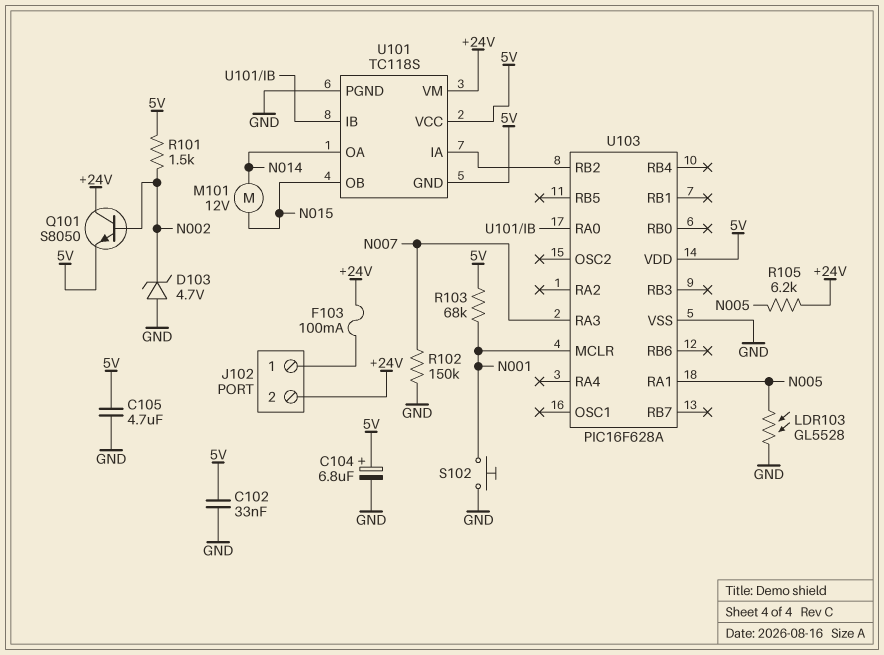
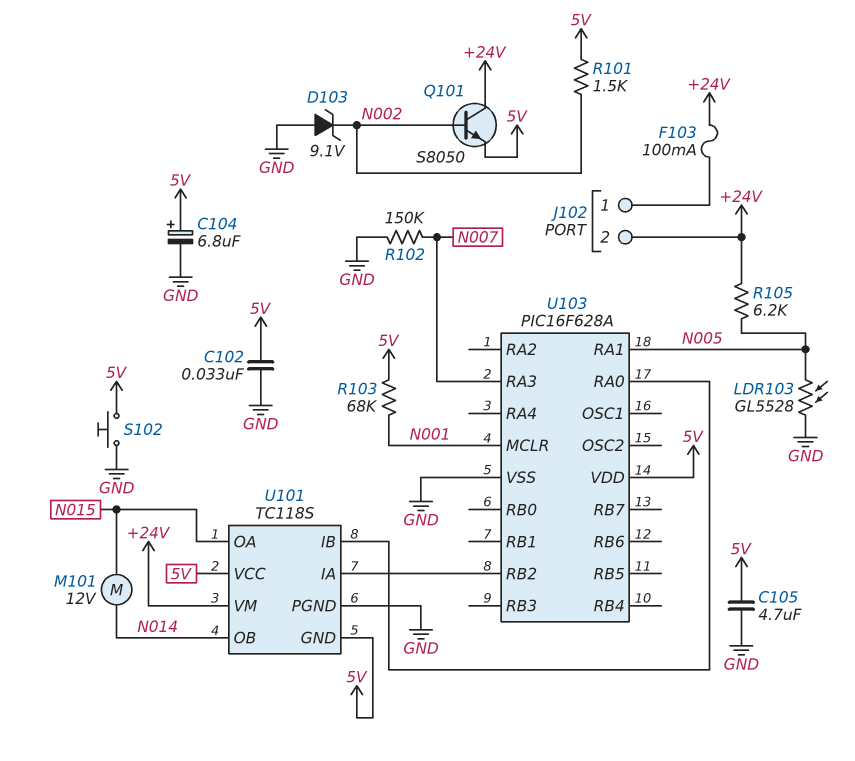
D103: zener 4.7V (A GND, K N002) -> zener 9.1V (A GND, K N002)
S102: button (GND, N001) -> button (5V, GND)
U101 pin OA: N014 -> N015
U101 pin OB: N015 -> N014

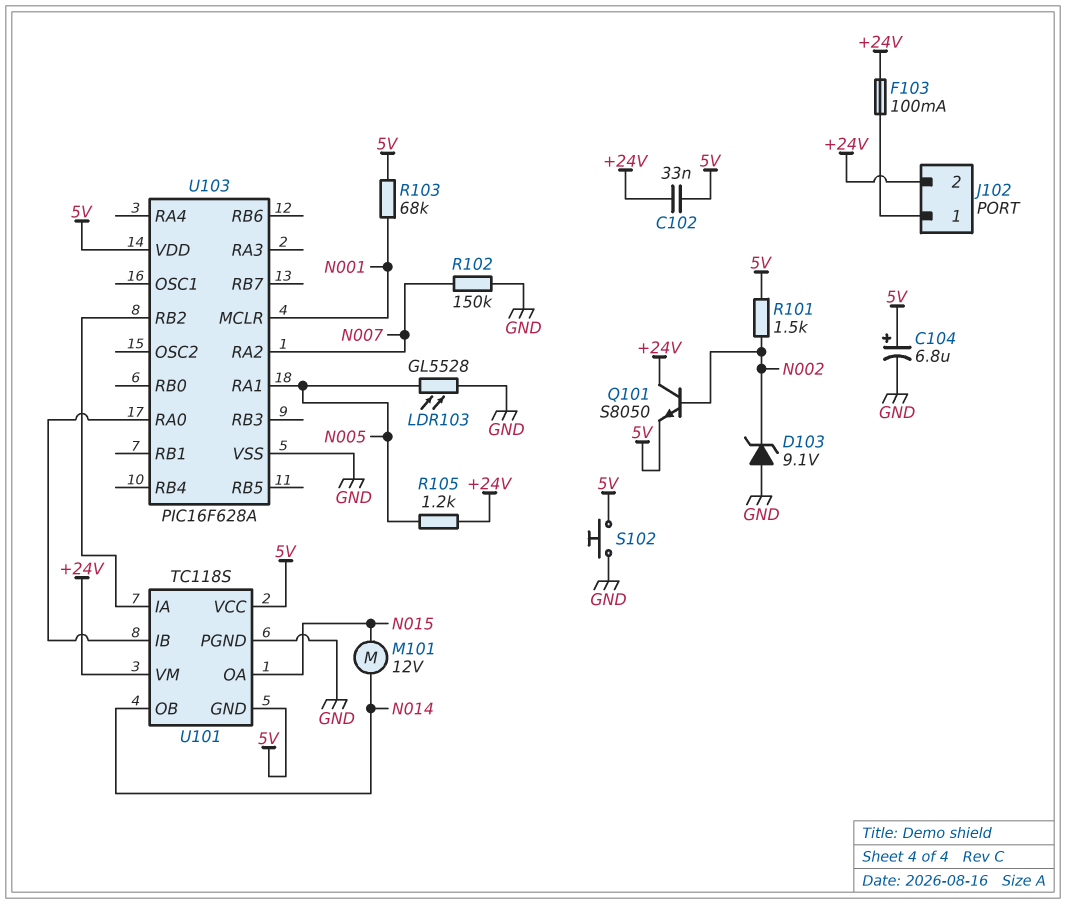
C102: 33nF (5V, GND) -> 33nF (+24V, 5V)
C105: 4.7uF (5V, GND) -> none
R105: 6.2k (+24V, N005) -> 1.2k (+24V, N005)
U103 pin RA2: none -> N007
U103 pin RA3: N007 -> none

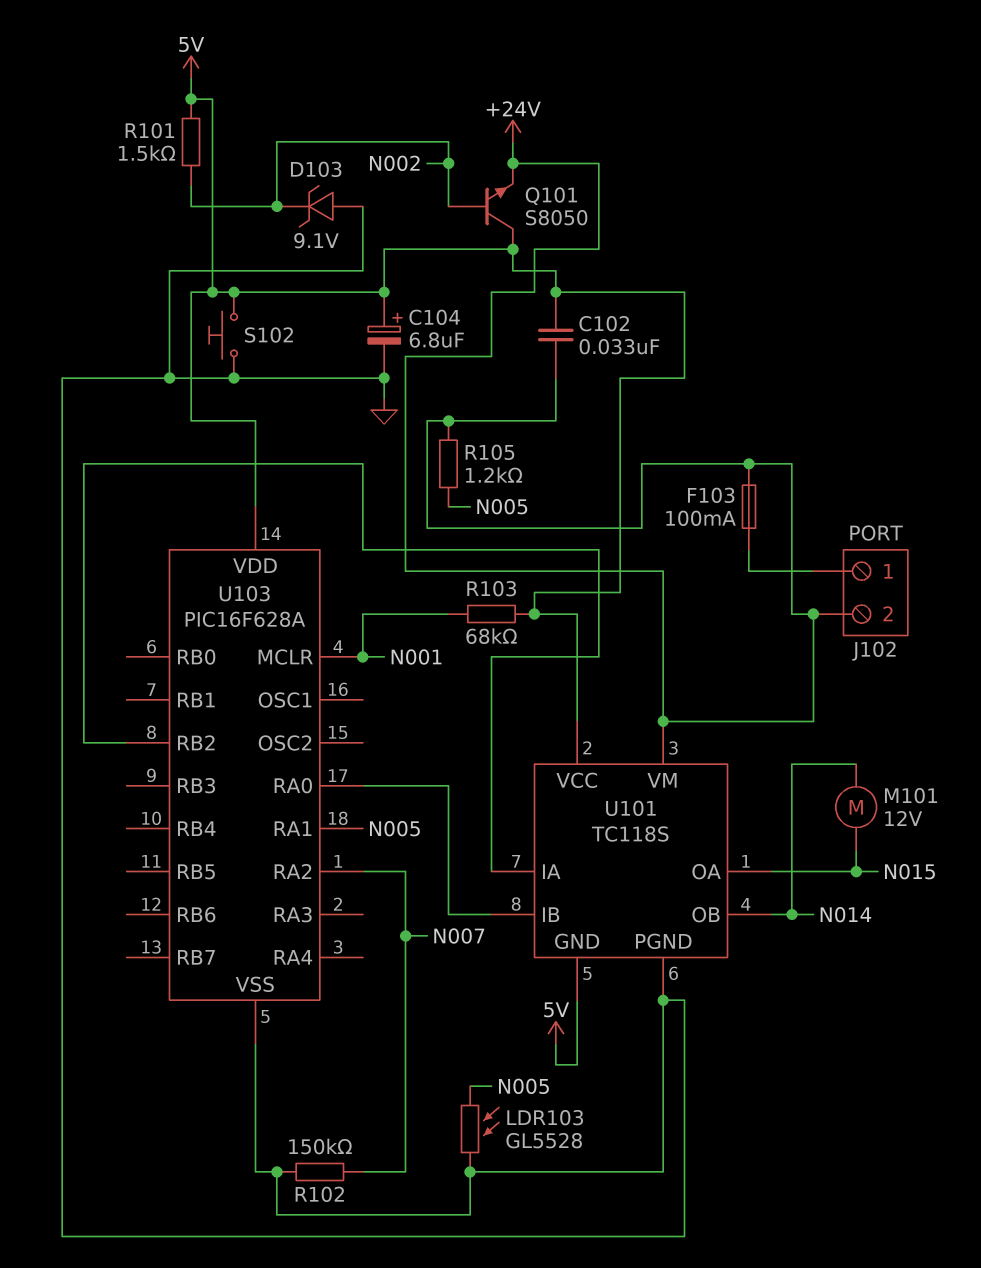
Q101: NPN S8050 (B N002, C +24V, E 5V) -> NPN S8050 (B N002, C 5V, E +24V)

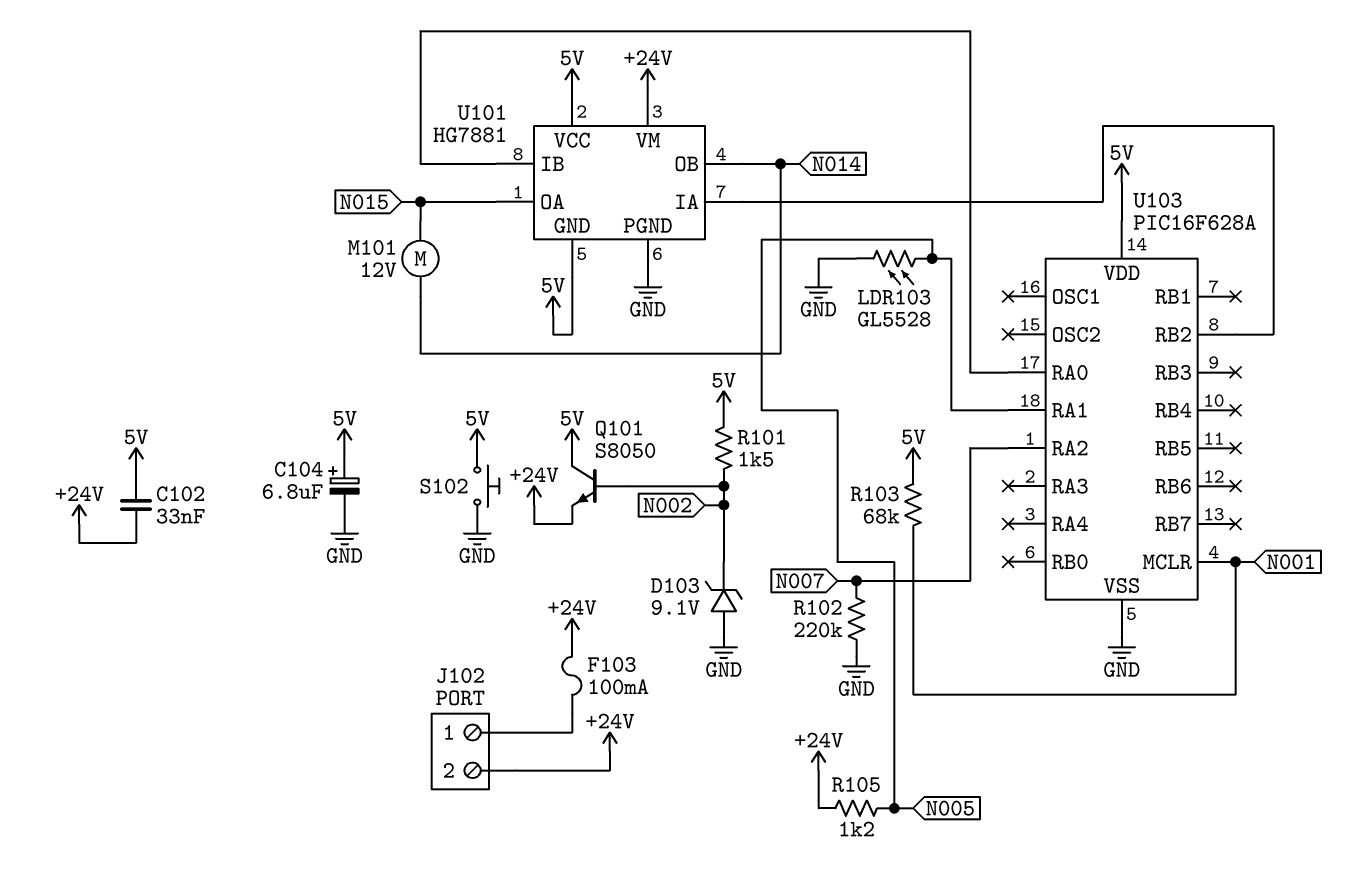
R102: 150k (GND, N007) -> 220k (GND, N007)
U101: TC118S -> HG7881

